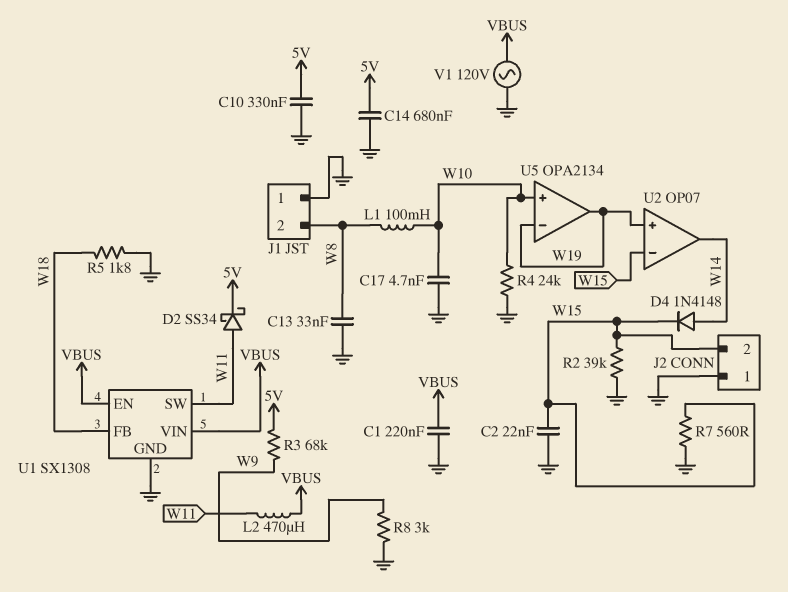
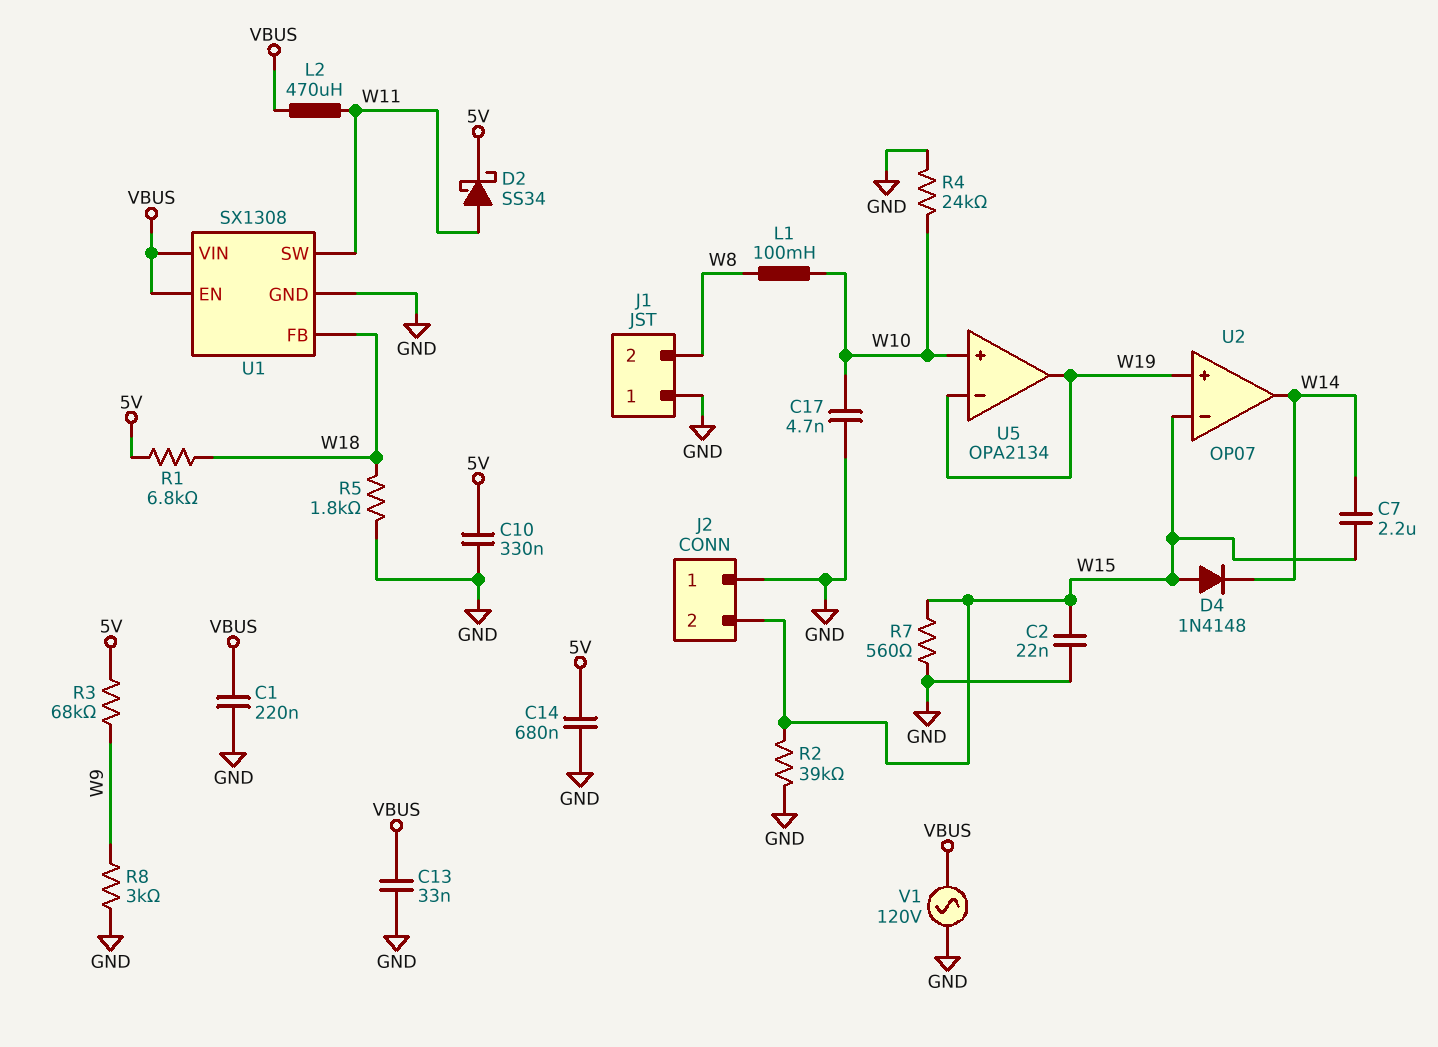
C7: none -> 2.2uF (W14, W15)
C13: 33nF (GND, W8) -> 33nF (GND, VBUS)
D4: diode 1N4148 (A W14, K W15) -> diode 1N4148 (A W15, K W14)
R1: none -> 6.8k (5V, W18)

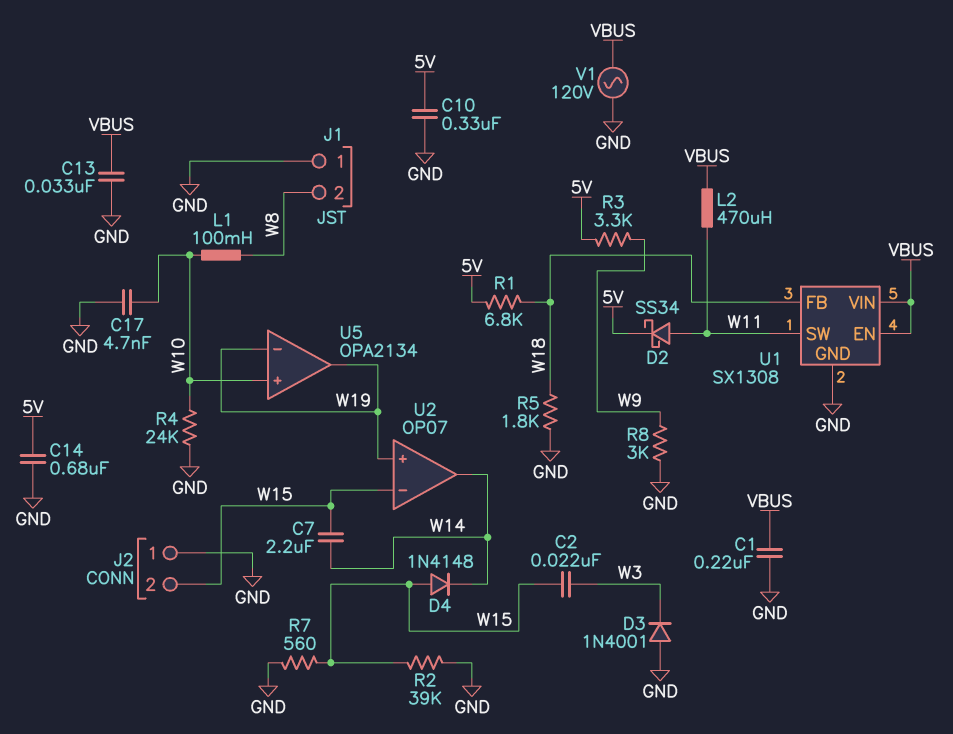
C2: 22nF (GND, W15) -> 22nF (W3, W15)
D3: none -> diode 1N4001 (A GND, K W3)
R3: 68k (5V, W9) -> 3.3k (5V, W9)

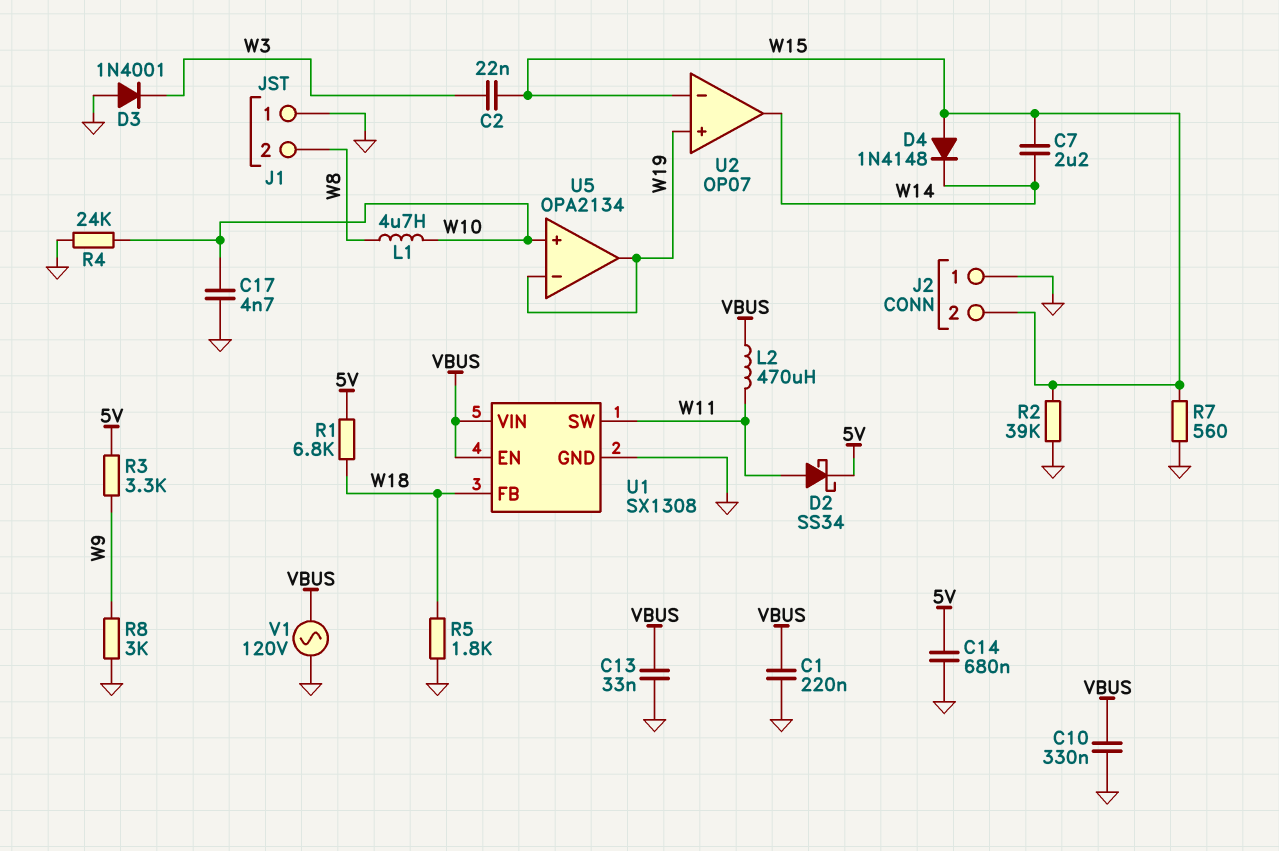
C10: 330nF (5V, GND) -> 330nF (GND, VBUS)
L1: 100mH (W8, W10) -> 4.7uH (W8, W10)

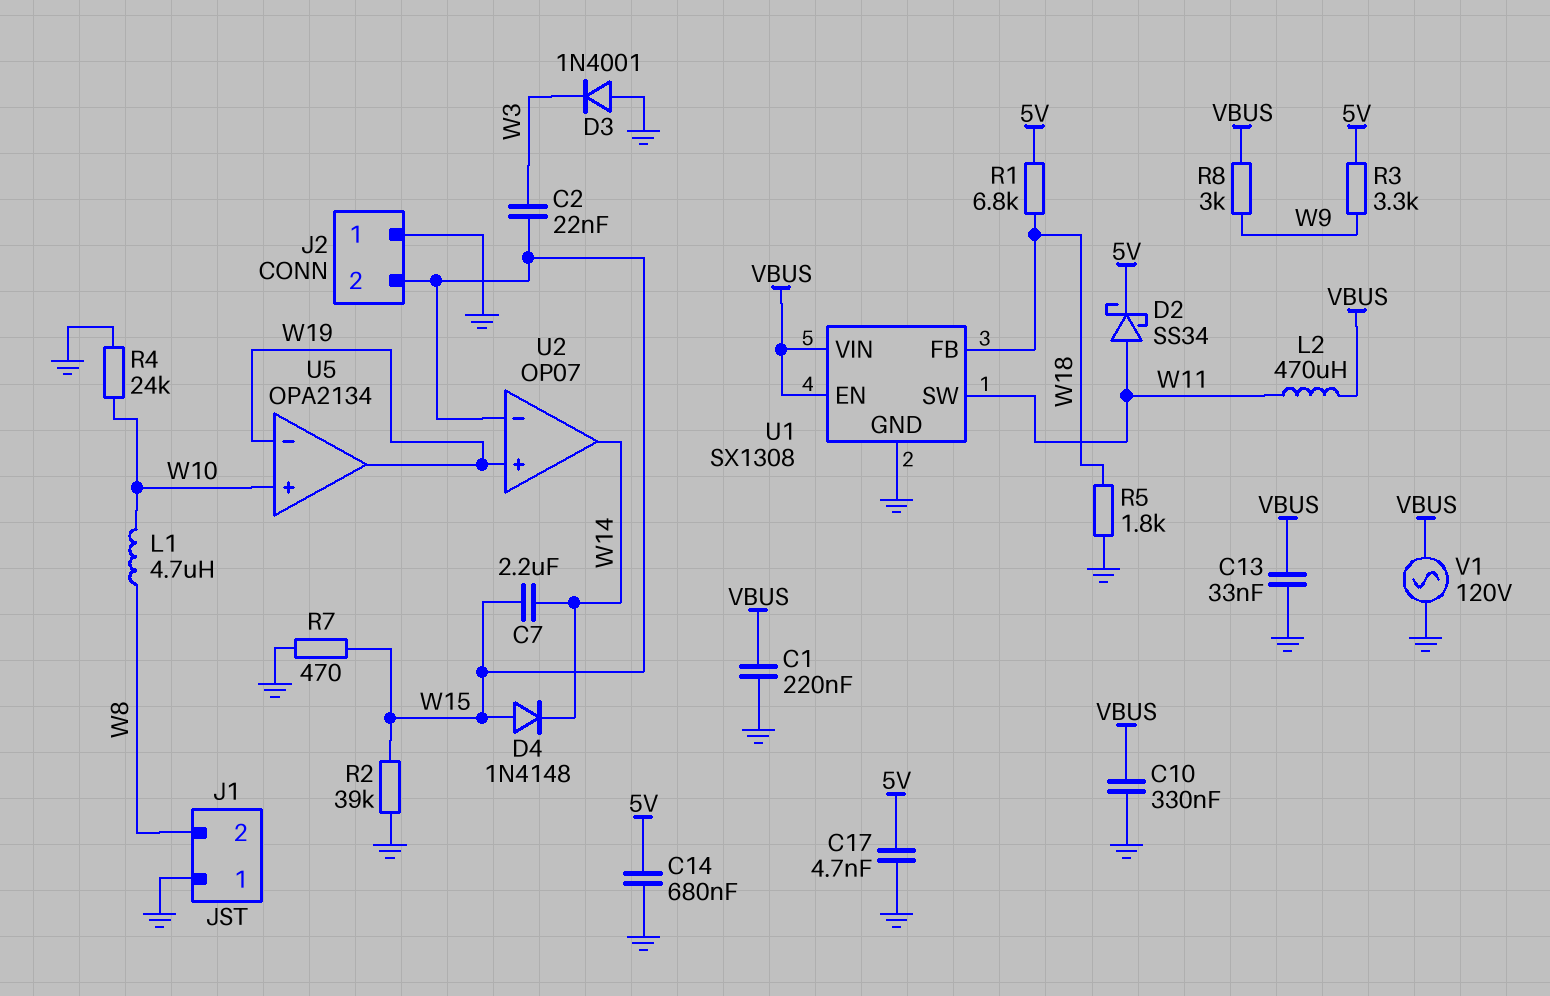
C17: 4.7nF (GND, W10) -> 4.7nF (5V, GND)
R7: 560 (GND, W15) -> 470 (GND, W15)
R8: 3k (GND, W9) -> 3k (VBUS, W9)

